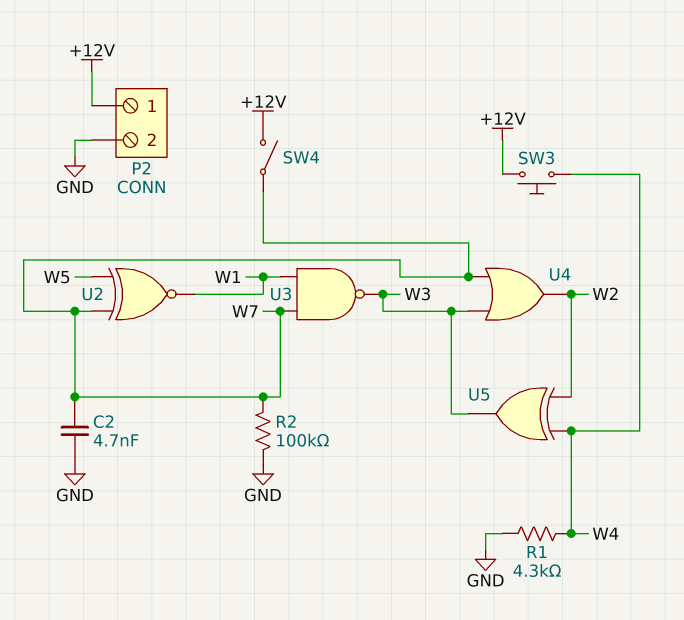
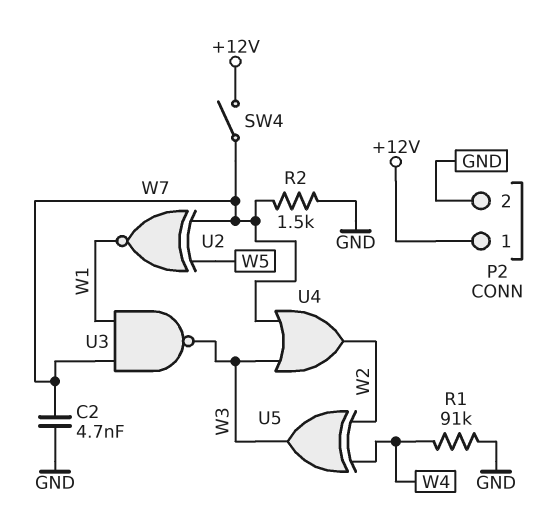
R1: 4.3k (GND, W4) -> 91k (GND, W4)
R2: 100k (GND, W7) -> 1.5k (GND, W7)
SW3: button (+12V, W4) -> none

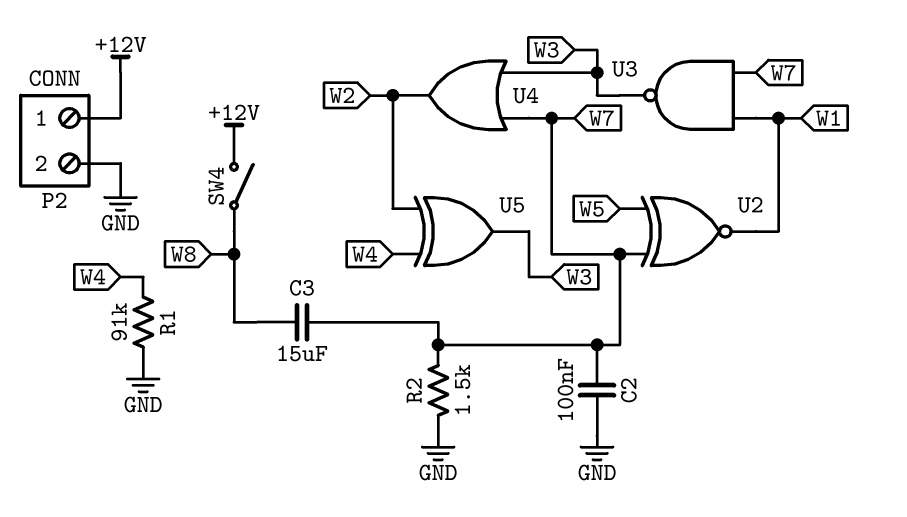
C2: 4.7nF (GND, W7) -> 100nF (GND, W7)
C3: none -> 15uF (W7, W8)
SW4: switch (+12V, W7) -> switch (+12V, W8)

